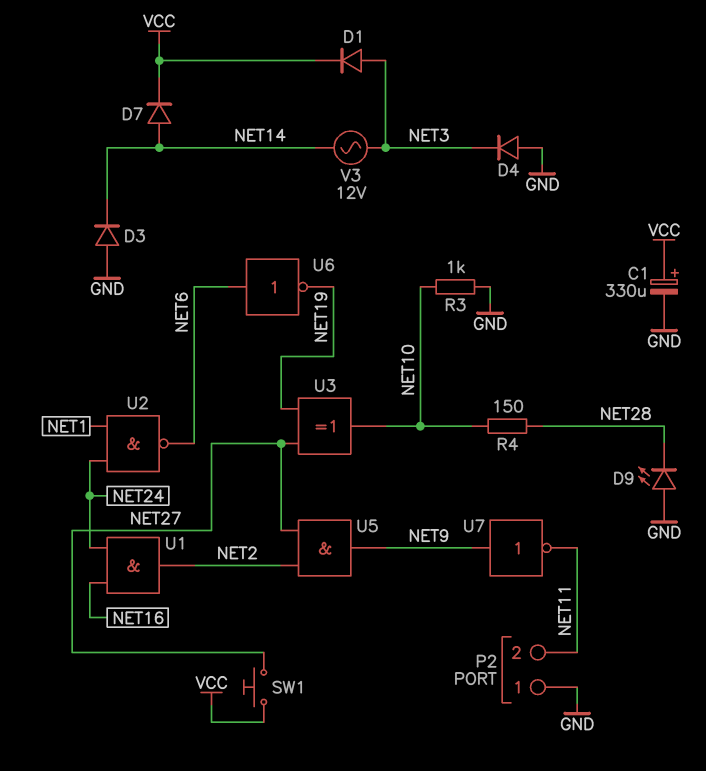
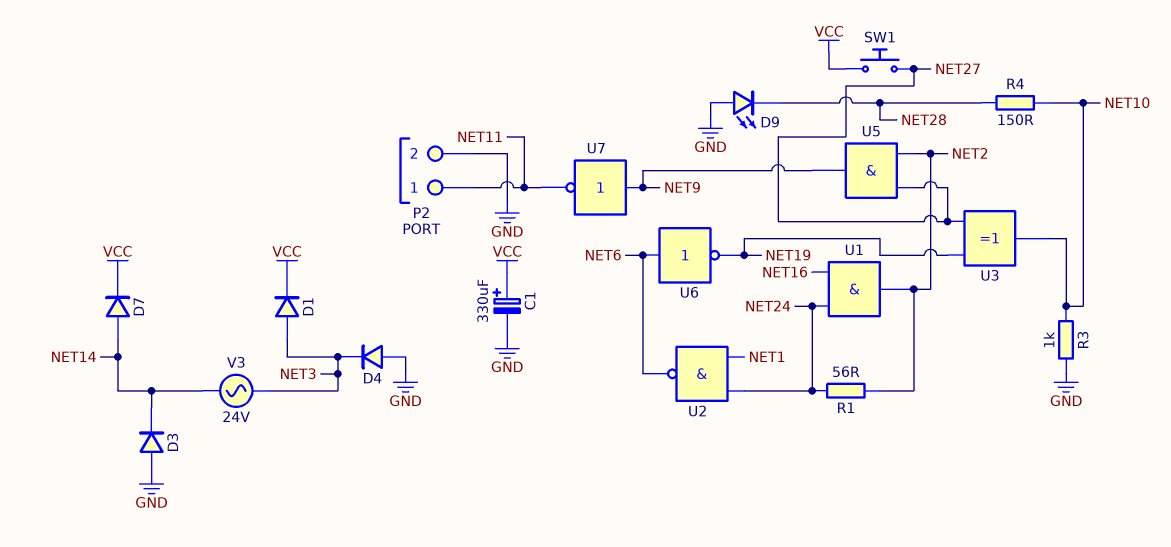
P2 pin 1: GND -> NET11
P2 pin 2: NET11 -> GND
R1: none -> 56 (NET2, NET24)
V3: AC 12V (NET3, NET14) -> AC 24V (NET3, NET14)

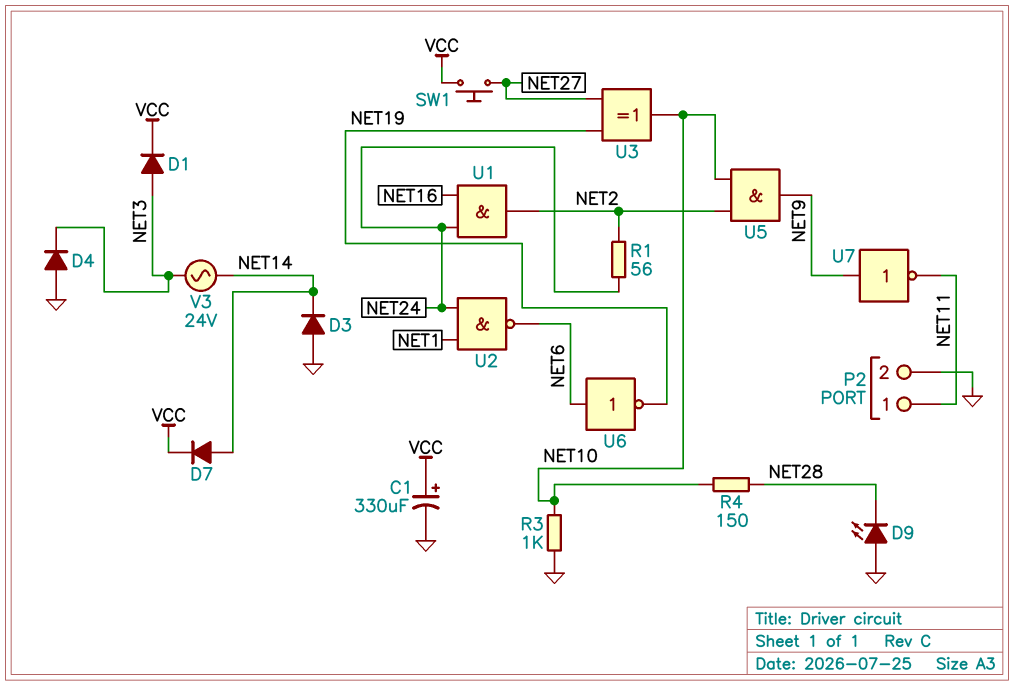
U5: AND (in NET2, in NET27, out NET9) -> AND (in NET2, in NET10, out NET9)

